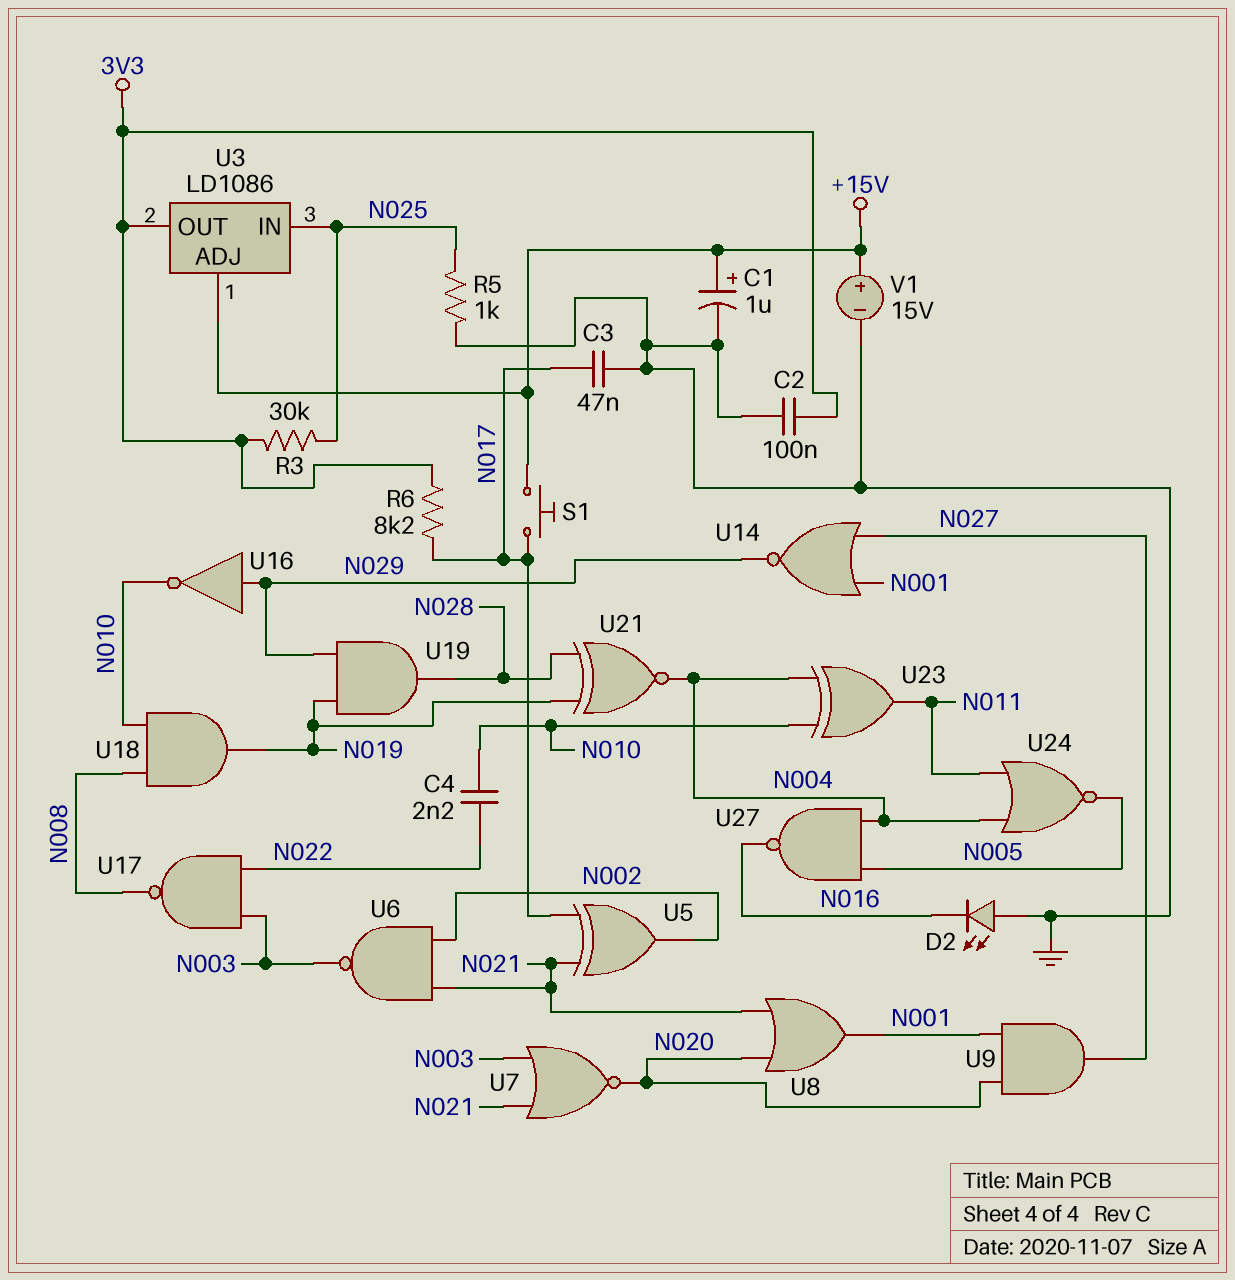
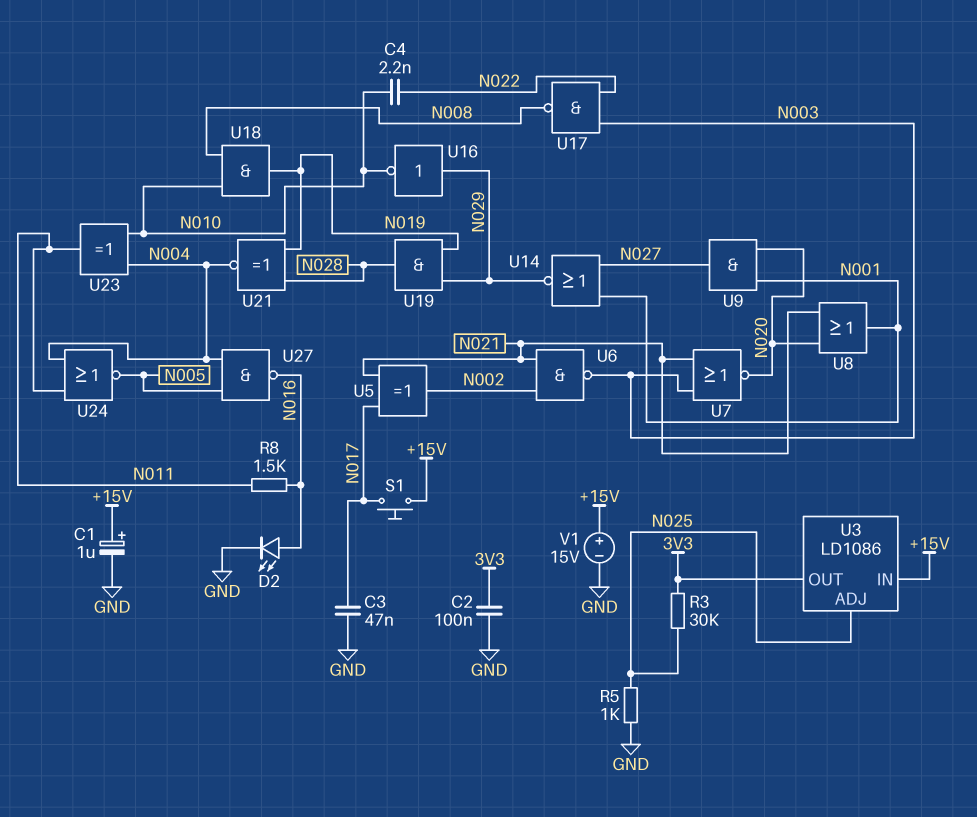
D2: LED (A GND, K N016) -> LED (A N016, K GND)
R6: 8.2k (3V3, N017) -> none
R8: none -> 1.5k (N011, N016)
U3 pin ADJ: +15V -> N025
U3 pin IN: N025 -> +15V

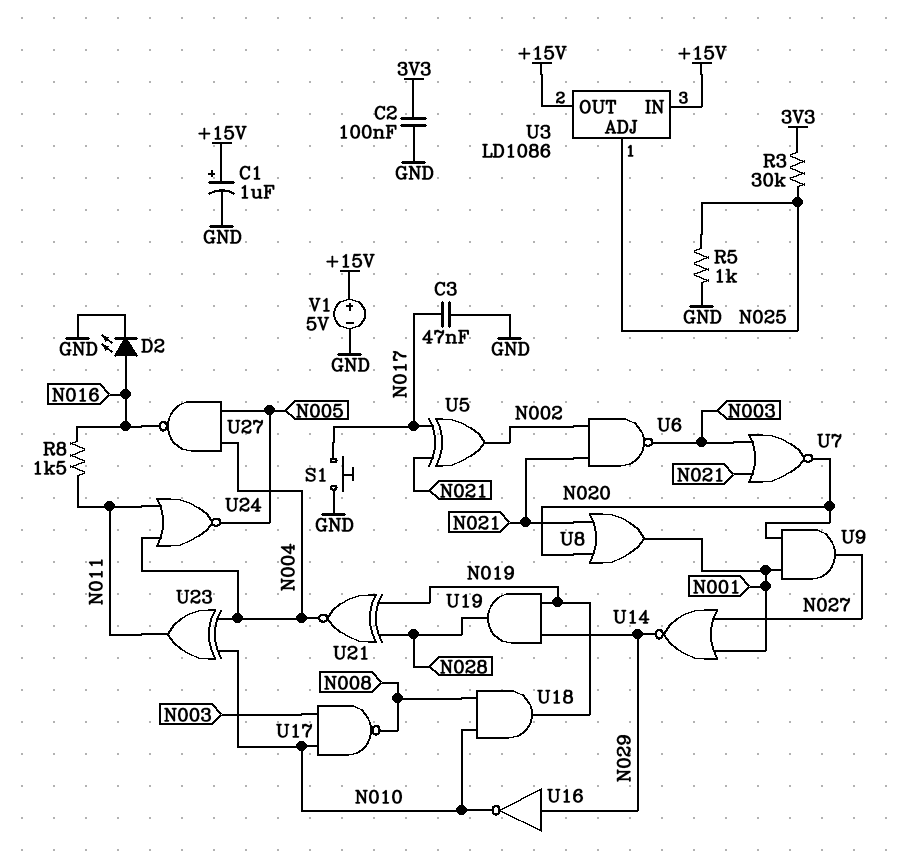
C4: 2.2nF (N010, N022) -> none
S1: button (+15V, N017) -> button (GND, N017)
U3 pin OUT: 3V3 -> +15V
U17: NAND (in N003, in N022, out N008) -> NAND (in N003, in N010, out N008)
V1: 15V (plus +15V, minus GND) -> 5V (plus +15V, minus GND)

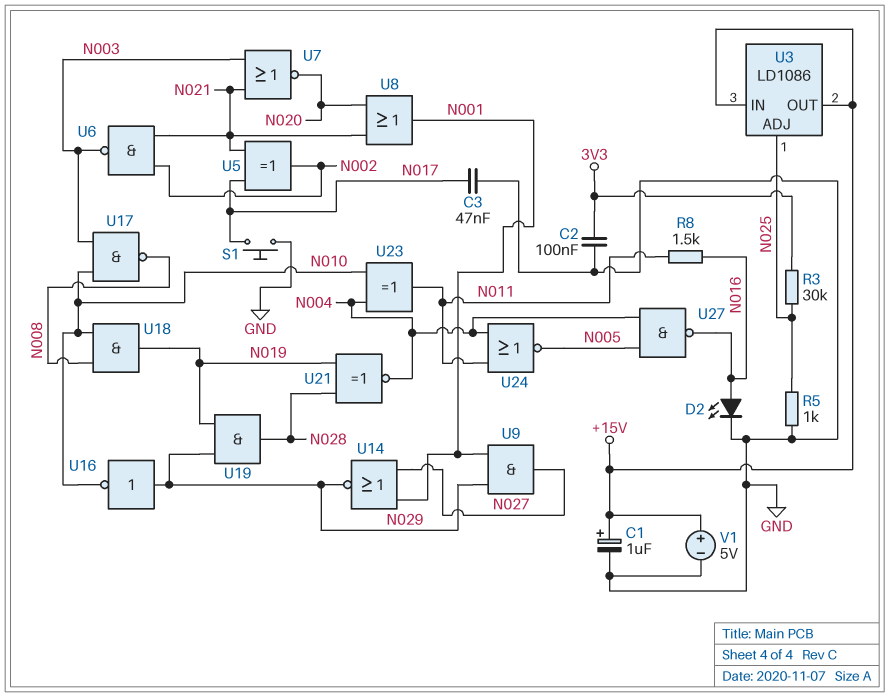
U9: AND (in N001, in N020, out N027) -> AND (in N001, in N029, out N027)

